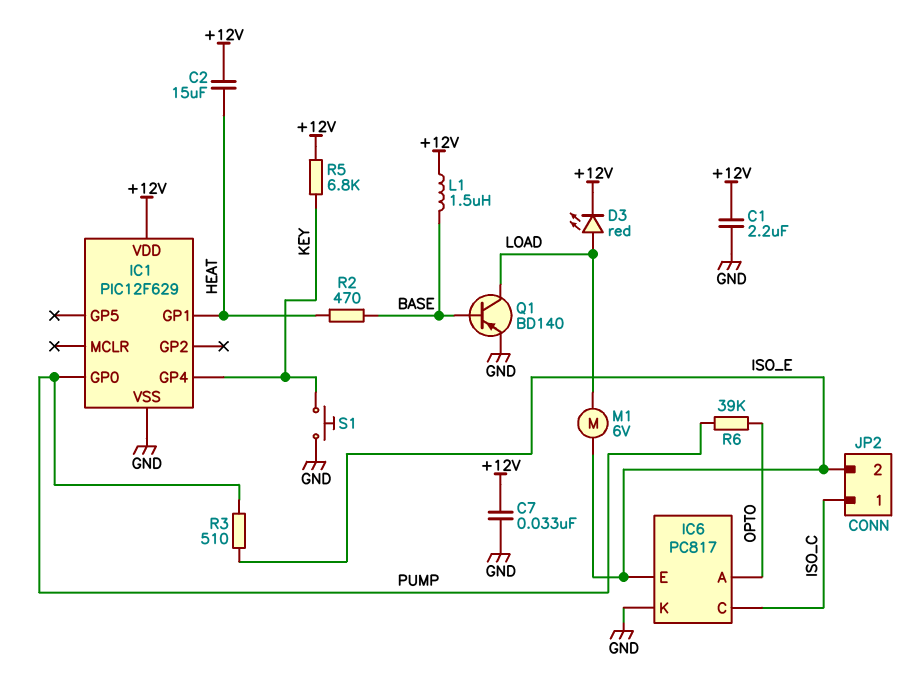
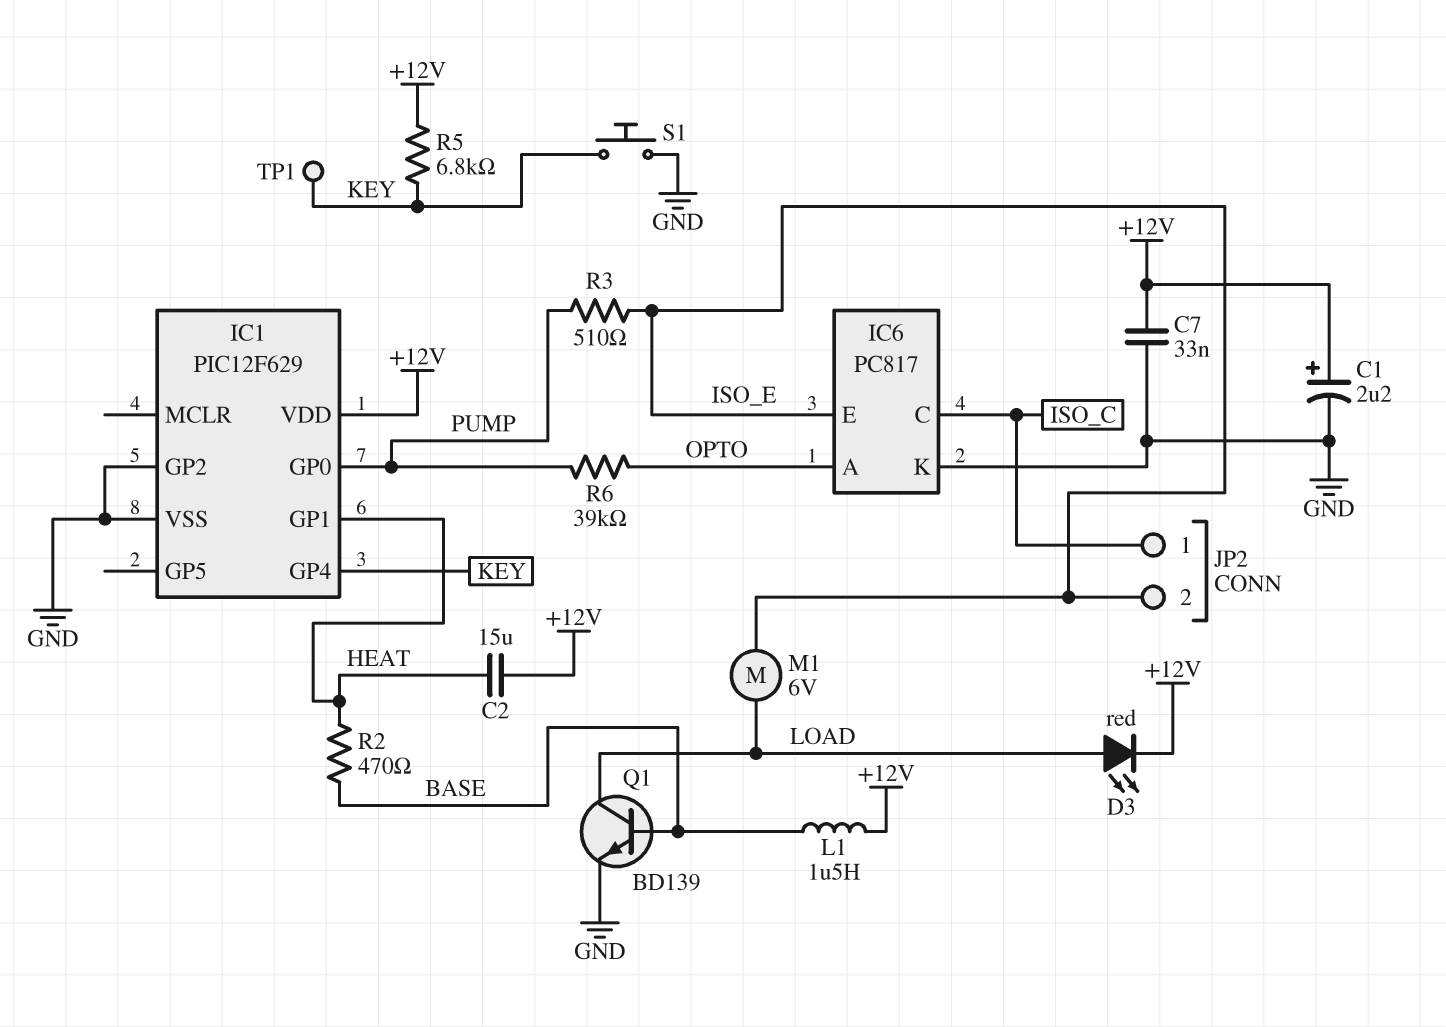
C1: 2.2uF (+12V, GND) -> 2.2uF (plus +12V, minus GND)
IC1 pin GP2: none -> GND
Q1: PNP BD140 (B BASE, C LOAD, E GND) -> NPN BD139 (B BASE, C LOAD, E GND)
TP1: none -> test point (KEY)

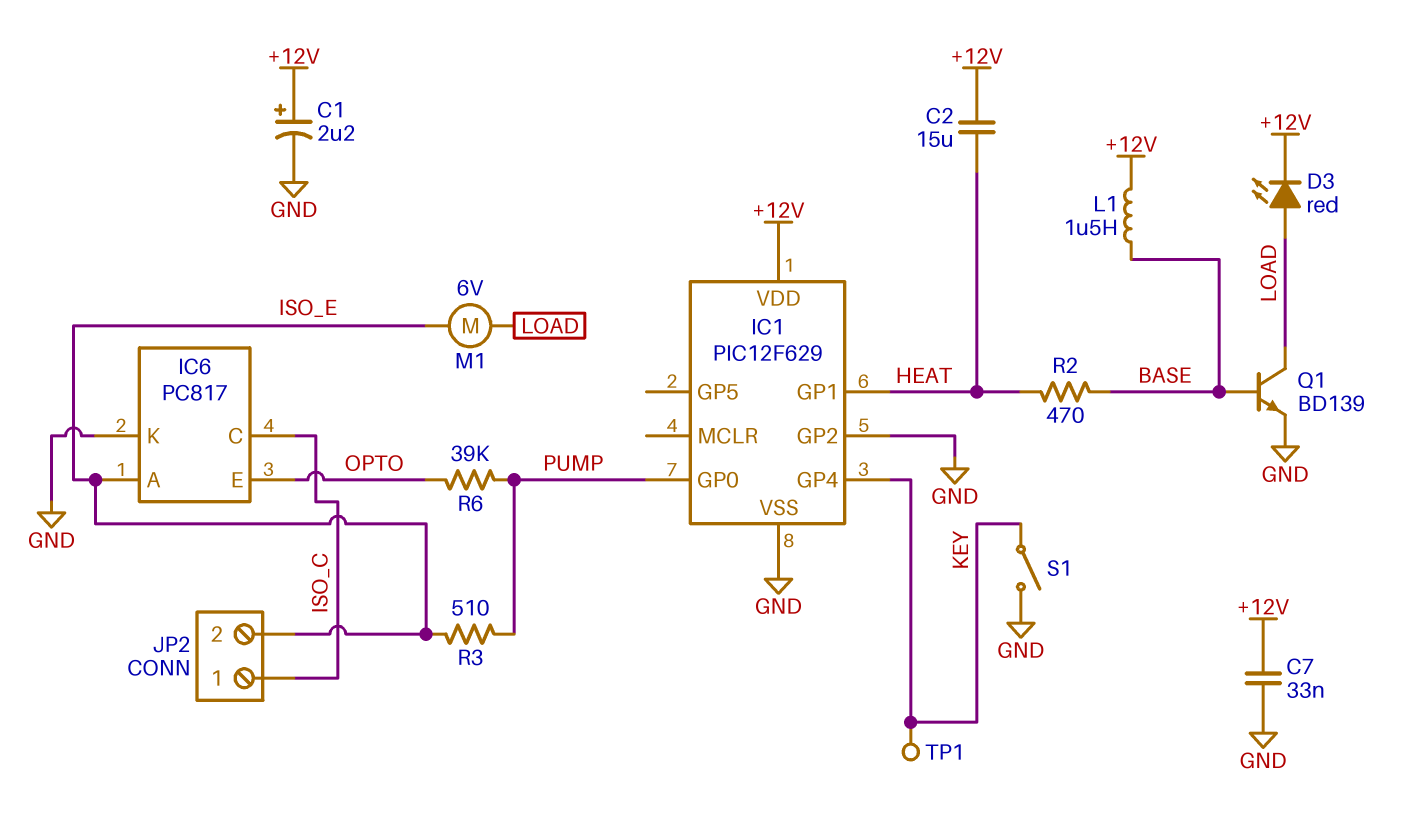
IC6 pin A: OPTO -> ISO_E
IC6 pin E: ISO_E -> OPTO
R5: 6.8k (+12V, KEY) -> none
S1: button (GND, KEY) -> switch (GND, KEY)

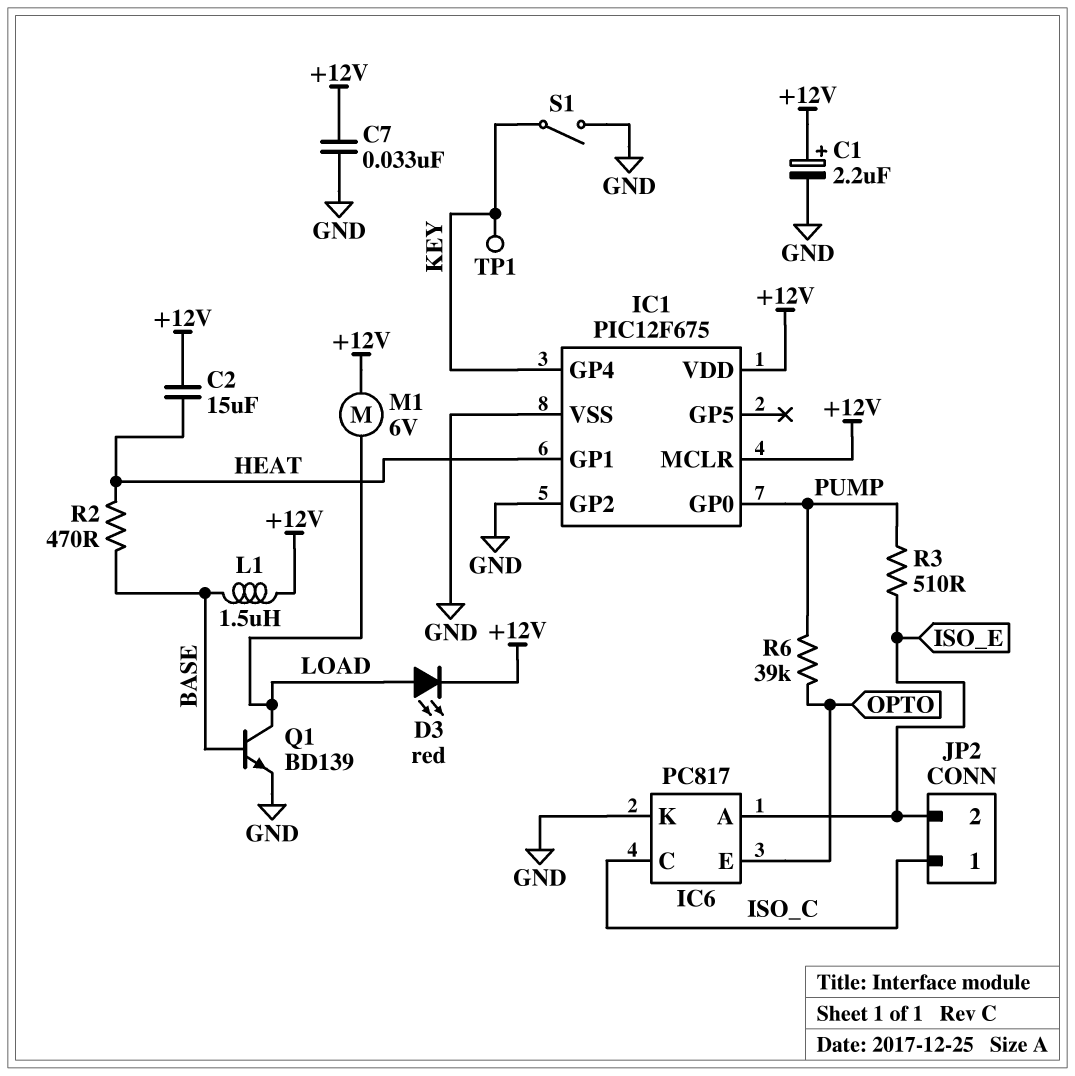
IC1: PIC12F629 -> PIC12F675
IC1 pin MCLR: none -> +12V
M1: motor 6V (ISO_E, LOAD) -> motor 6V (+12V, LOAD)

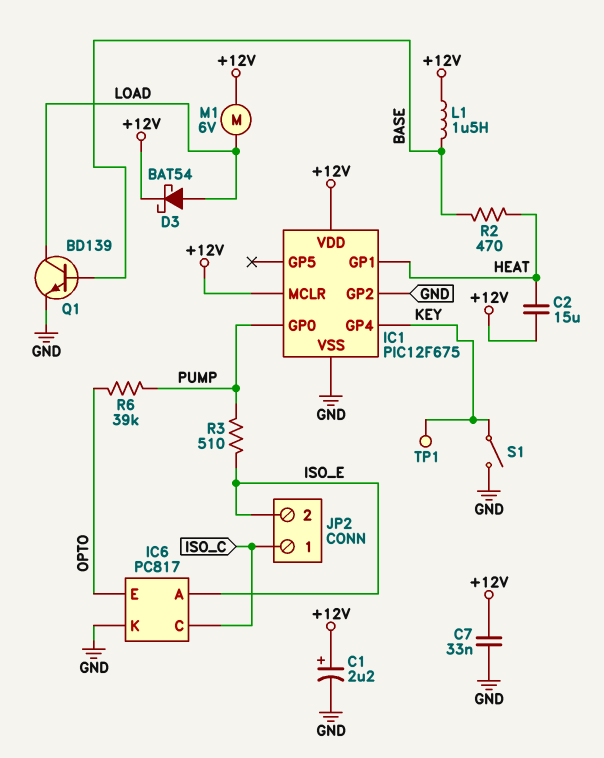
D3: LED red (A LOAD, K +12V) -> schottky BAT54 (A LOAD, K +12V)

